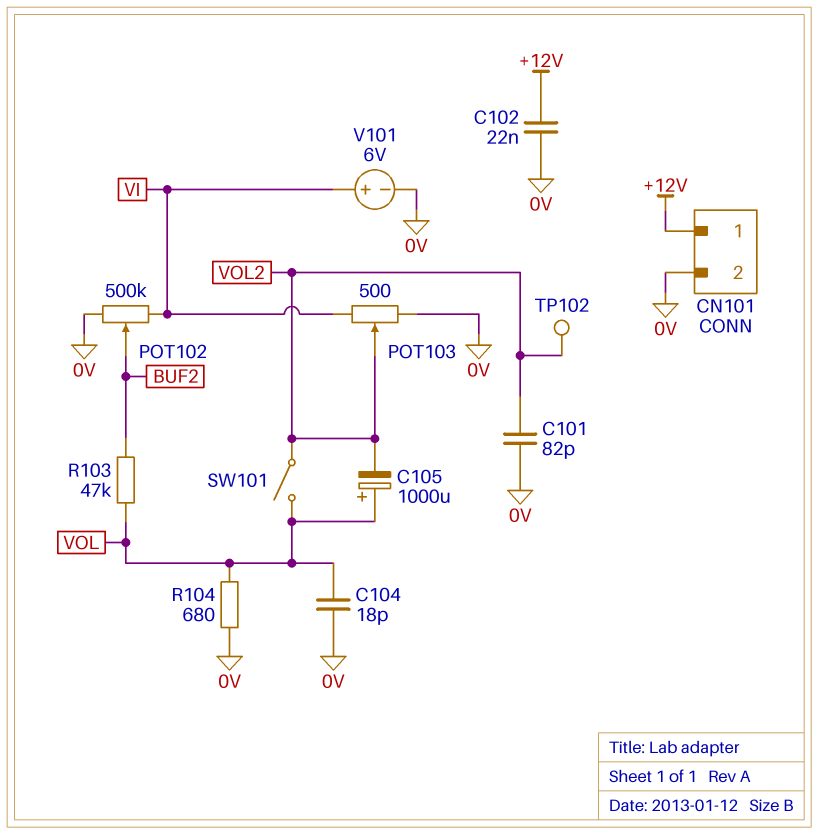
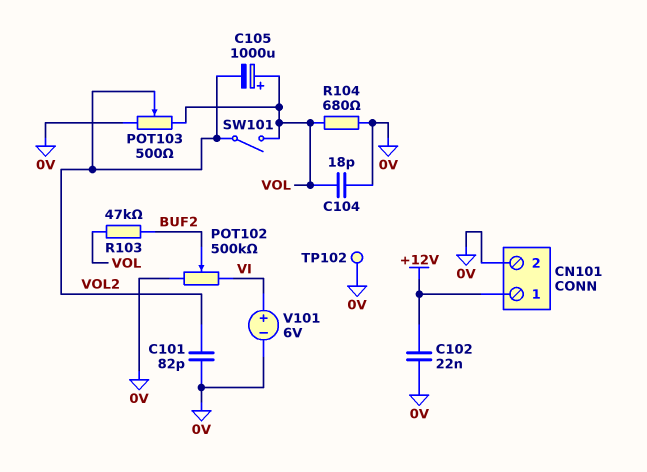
POT103: 500 (0V, VI, wiper VOL2) -> 500 (0V, VOL, wiper VOL2)
TP102: test point (VOL2) -> test point (0V)

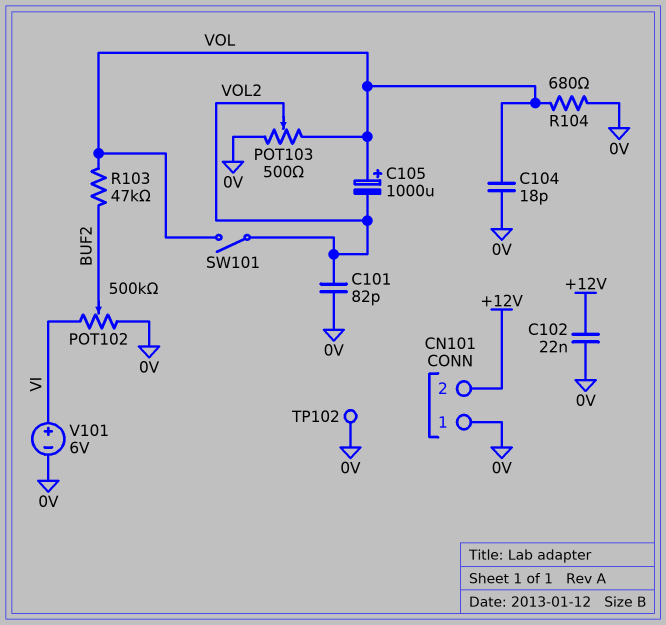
CN101 pin 1: +12V -> 0V
CN101 pin 2: 0V -> +12V

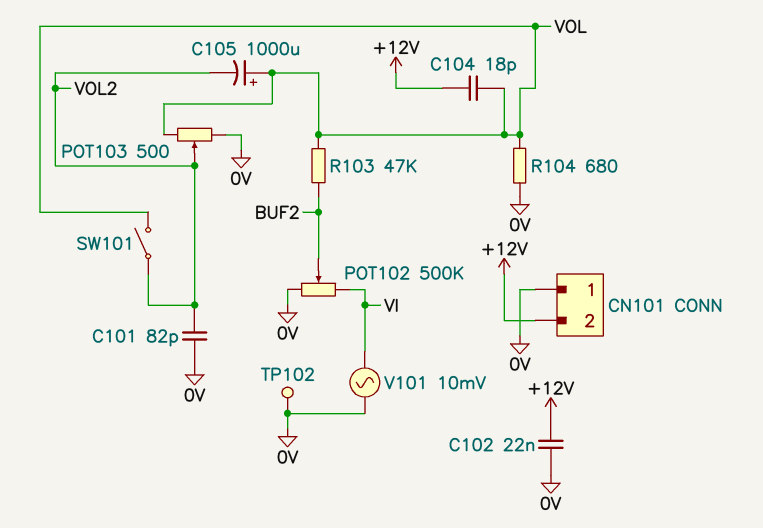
C104: 18pF (0V, VOL) -> 18pF (+12V, VOL)
V101: 6V (plus VI, minus 0V) -> AC 10mV (0V, VI)

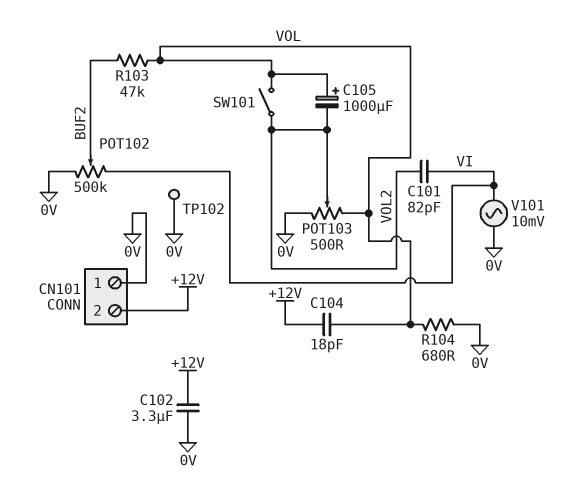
C101: 82pF (0V, VOL2) -> 82pF (VI, VOL2)
C102: 22nF (+12V, 0V) -> 3.3uF (+12V, 0V)

